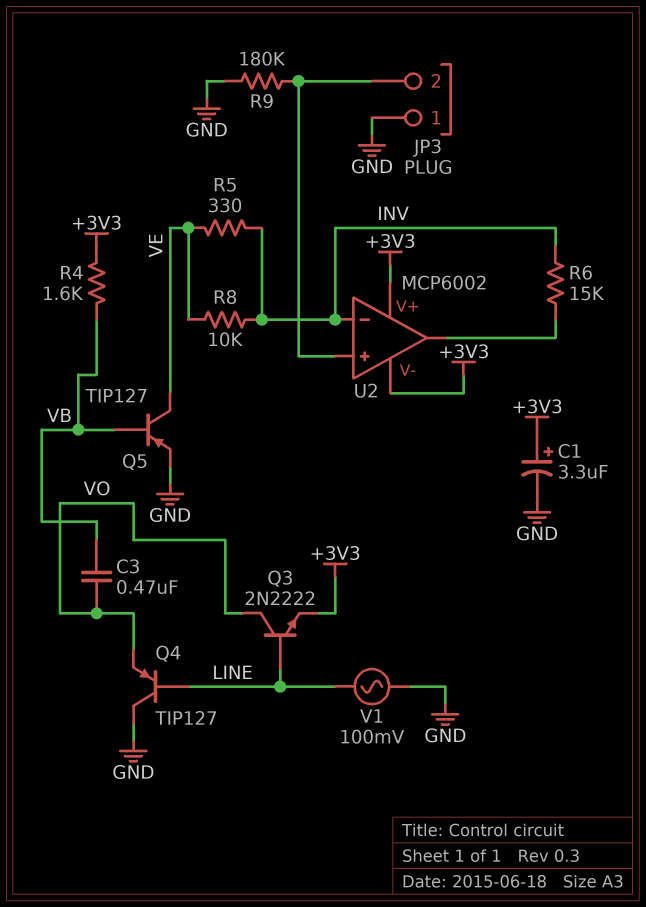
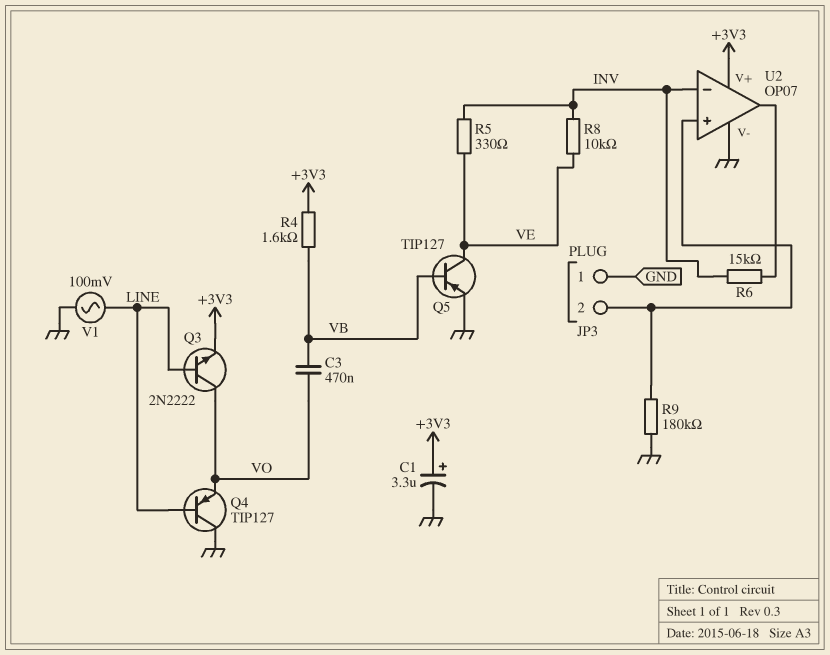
U2: MCP6002 -> OP07
U2 pin V-: +3V3 -> GND

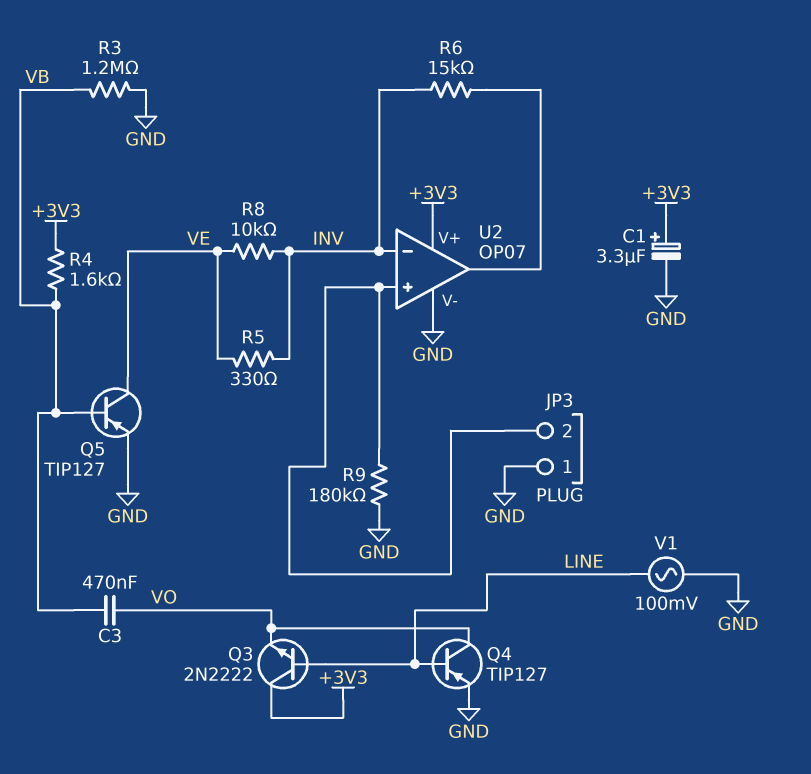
Q3: NPN 2N2222 (B LINE, C VO, E +3V3) -> NPN 2N2222 (B LINE, C +3V3, E VO)
Q4: PNP TIP127 (B LINE, C GND, E VO) -> PNP TIP127 (B LINE, C VO, E GND)
R3: none -> 1.2M (GND, VB)

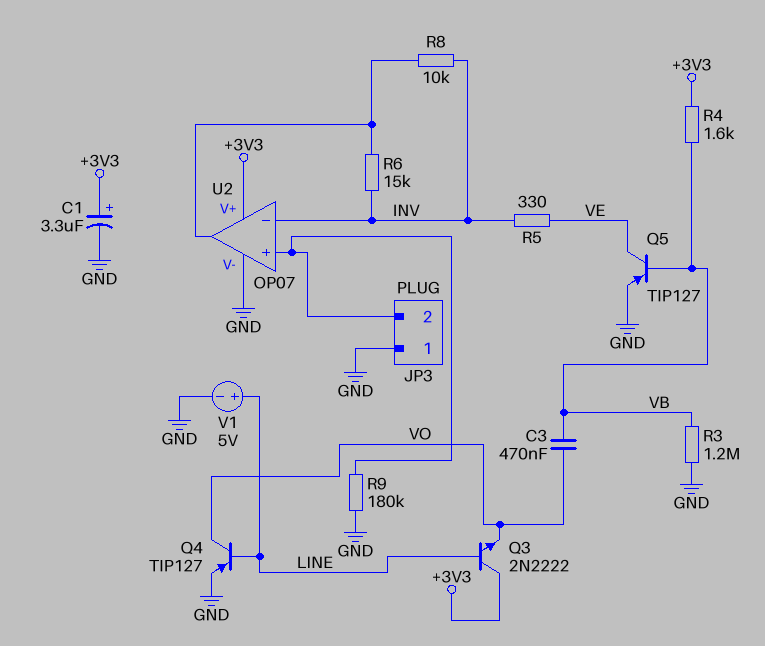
R8: 10k (INV, VE) -> 10k (INV, U2/out)
V1: AC 100mV (GND, LINE) -> 5V (plus LINE, minus GND)

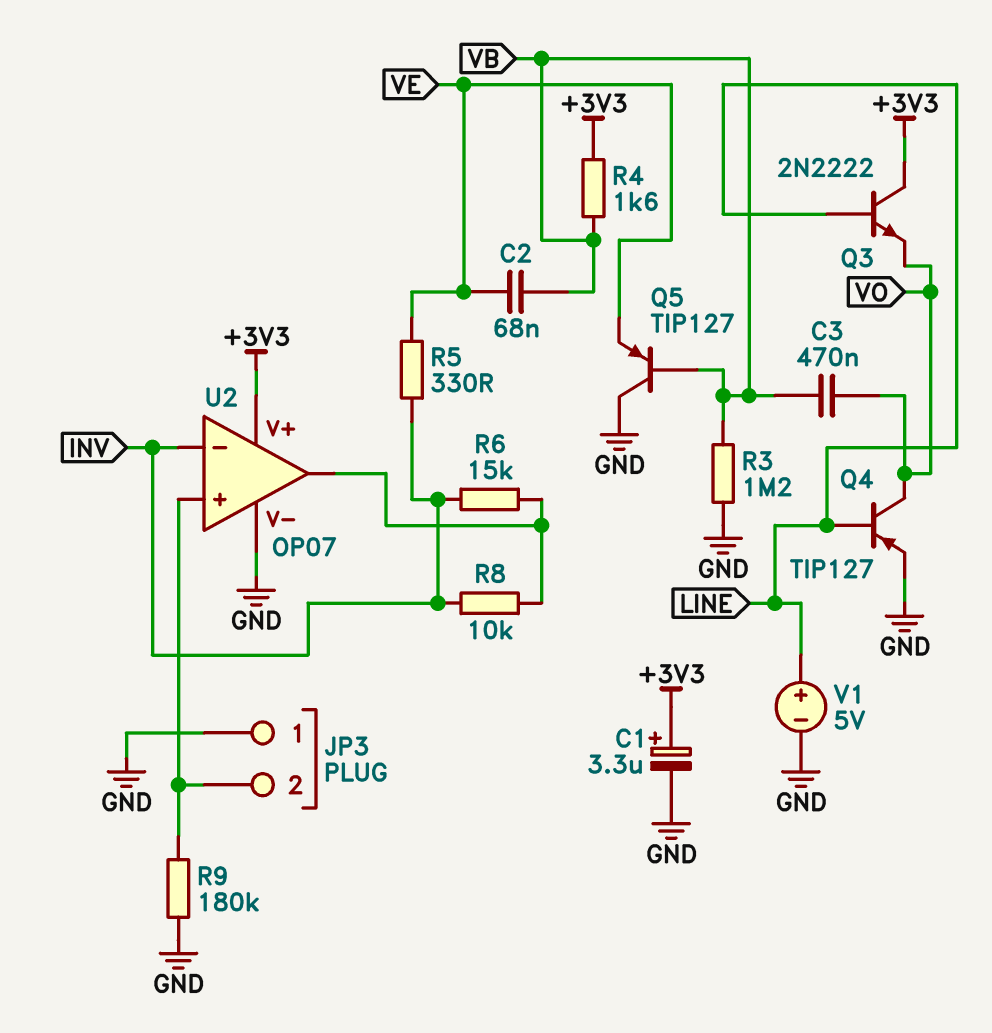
C2: none -> 68nF (VB, VE)
Q5: PNP TIP127 (B VB, C VE, E GND) -> PNP TIP127 (B VB, C GND, E VE)

